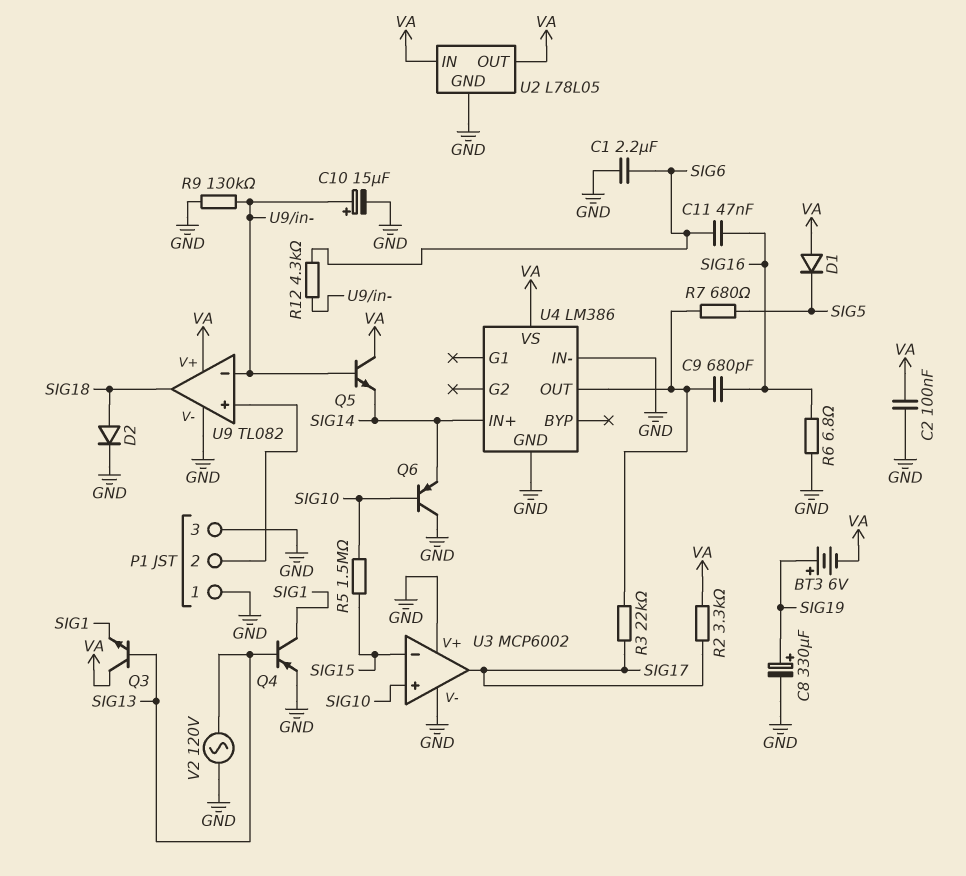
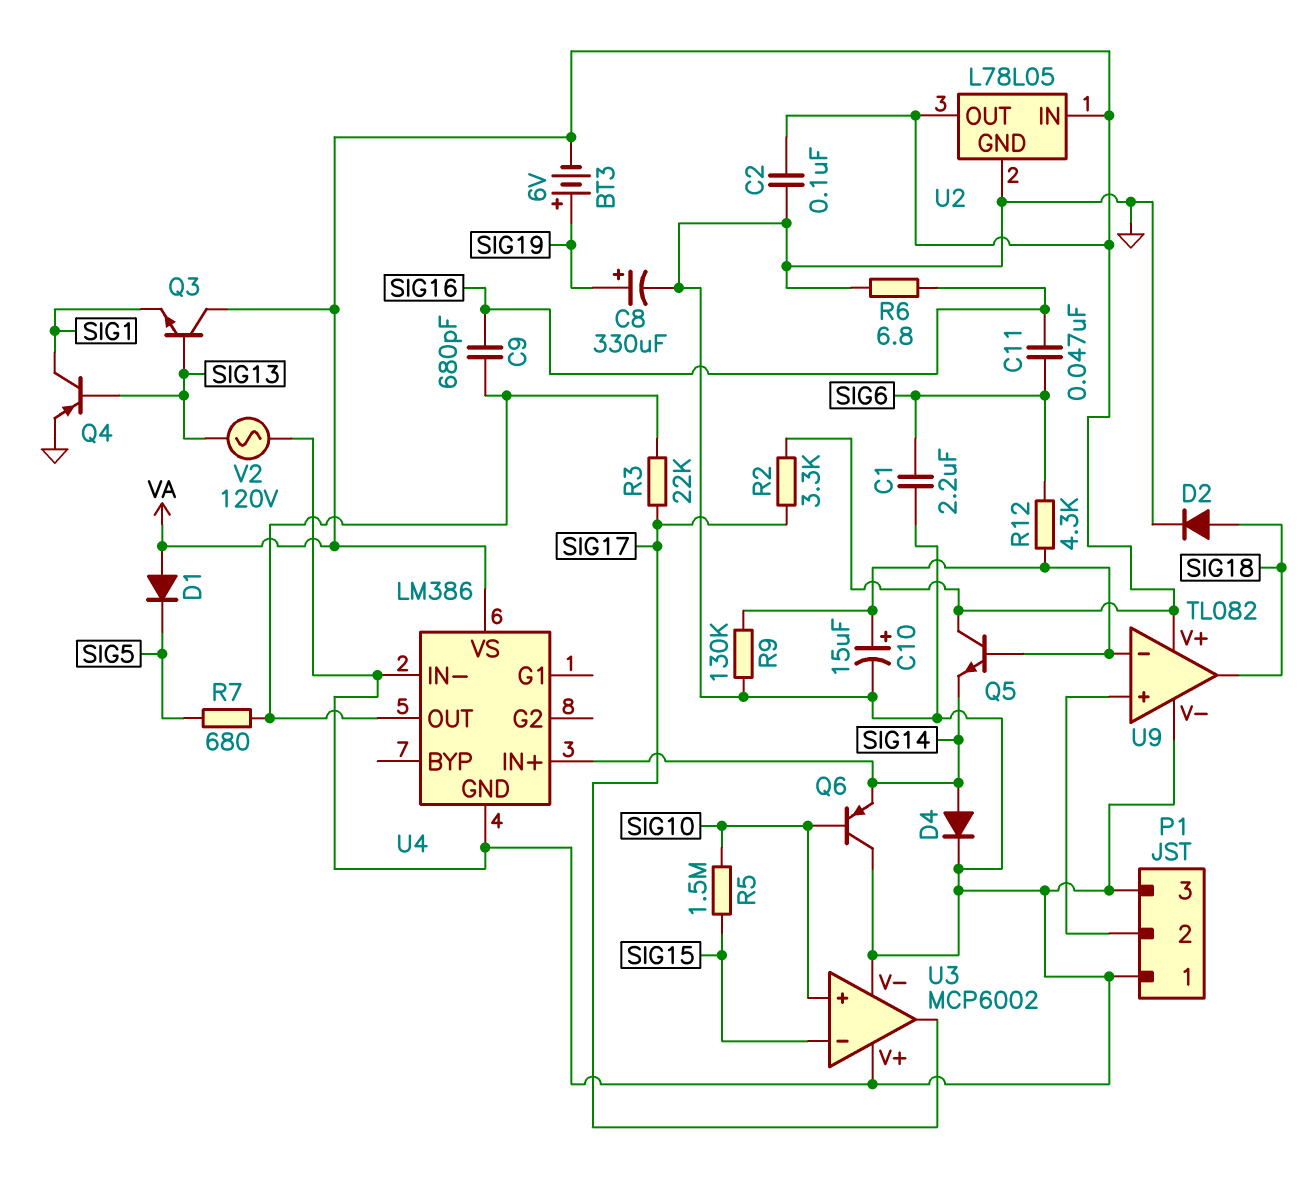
D4: none -> diode (A SIG14, K GND)

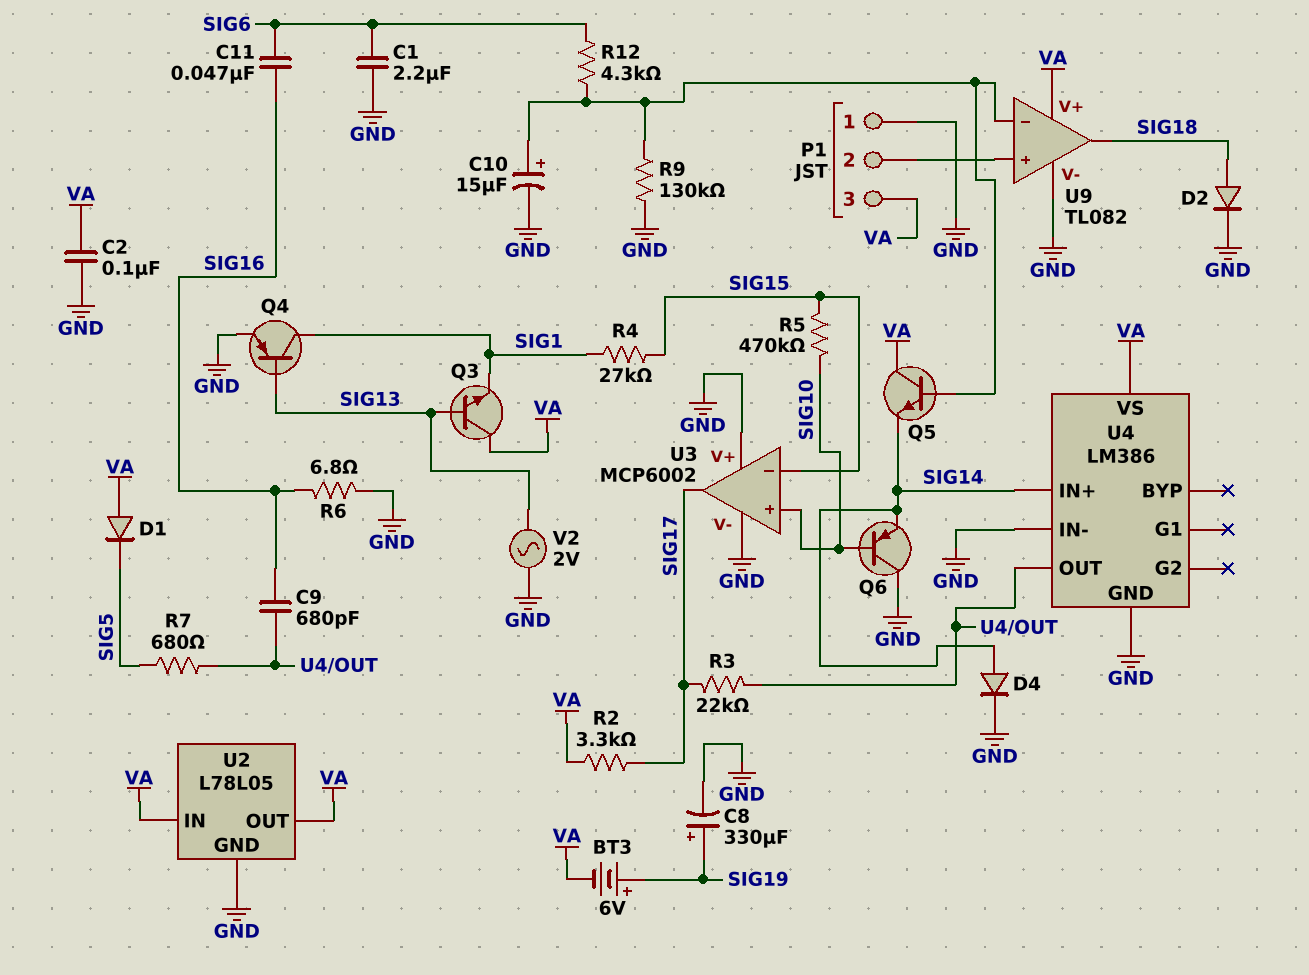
P1 pin 3: GND -> VA
R4: none -> 27k (SIG1, SIG15)
R5: 1.5M (SIG10, SIG15) -> 470k (SIG10, SIG15)
V2: AC 120V (GND, SIG13) -> AC 2V (GND, SIG13)

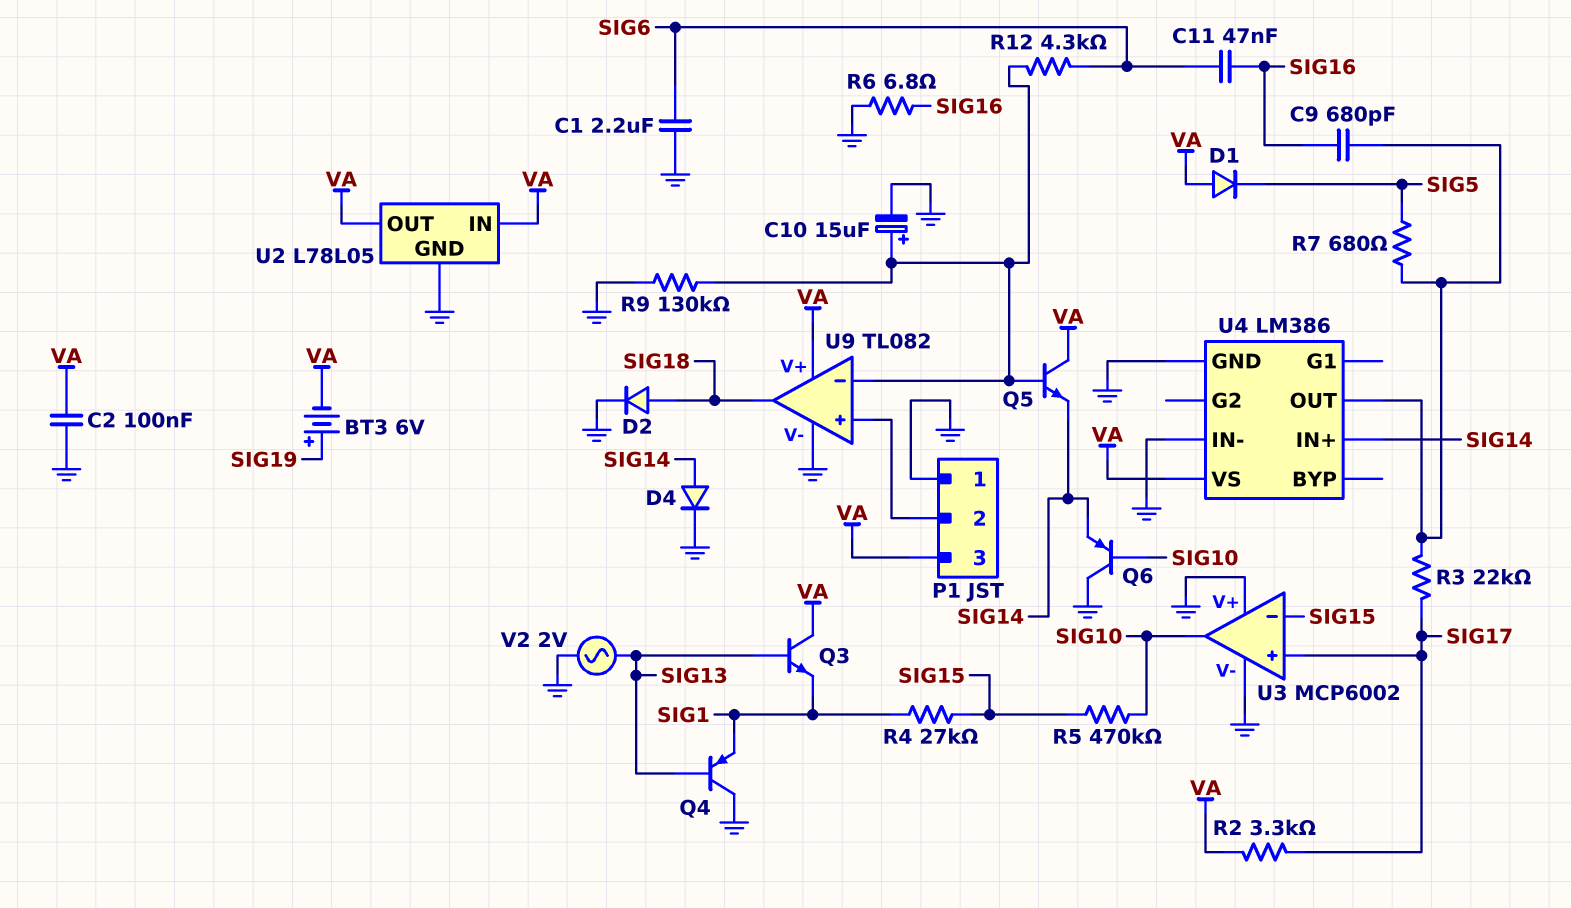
C8: 330uF (plus SIG19, minus GND) -> none
Q4: PNP (B SIG13, C SIG1, E GND) -> PNP (B SIG13, C GND, E SIG1)
U3 pin in+: SIG10 -> SIG17
U3 pin out: SIG17 -> SIG10

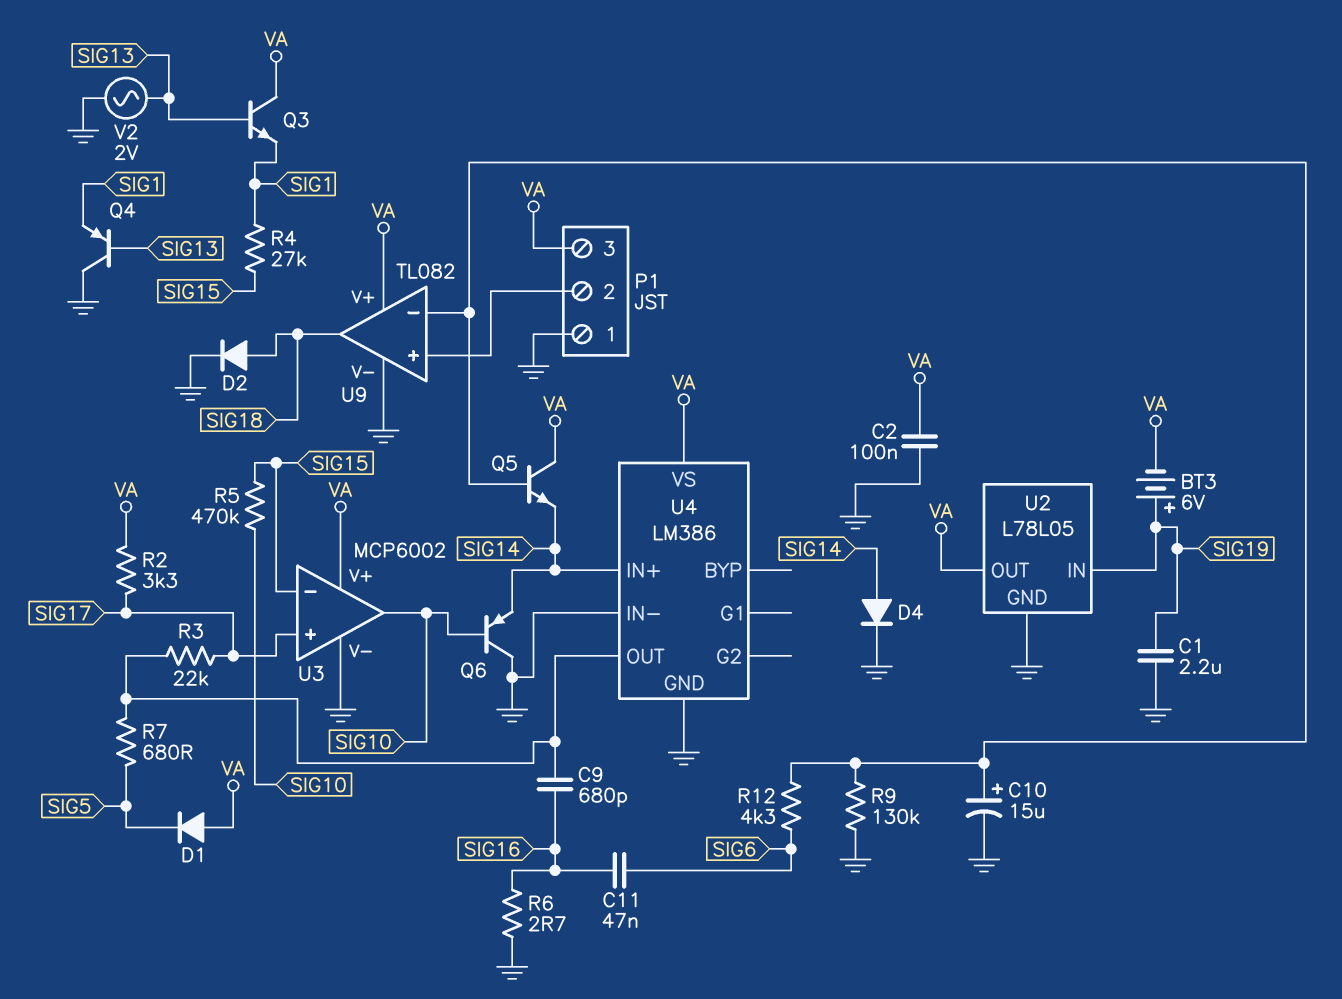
C1: 2.2uF (GND, SIG6) -> 2.2uF (GND, SIG19)
R6: 6.8 (GND, SIG16) -> 2.7 (GND, SIG16)
U2 pin IN: VA -> SIG19
U3 pin V+: GND -> VA

